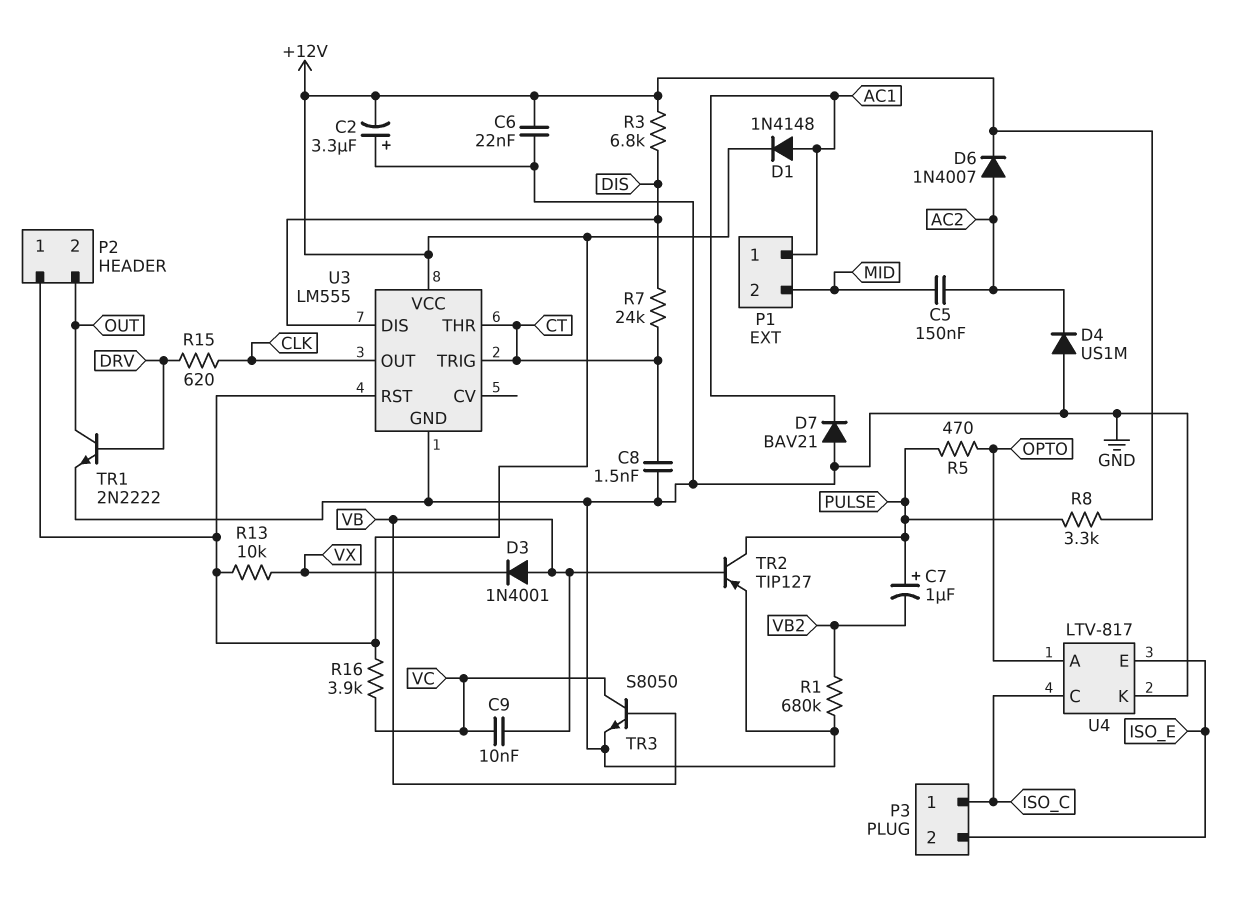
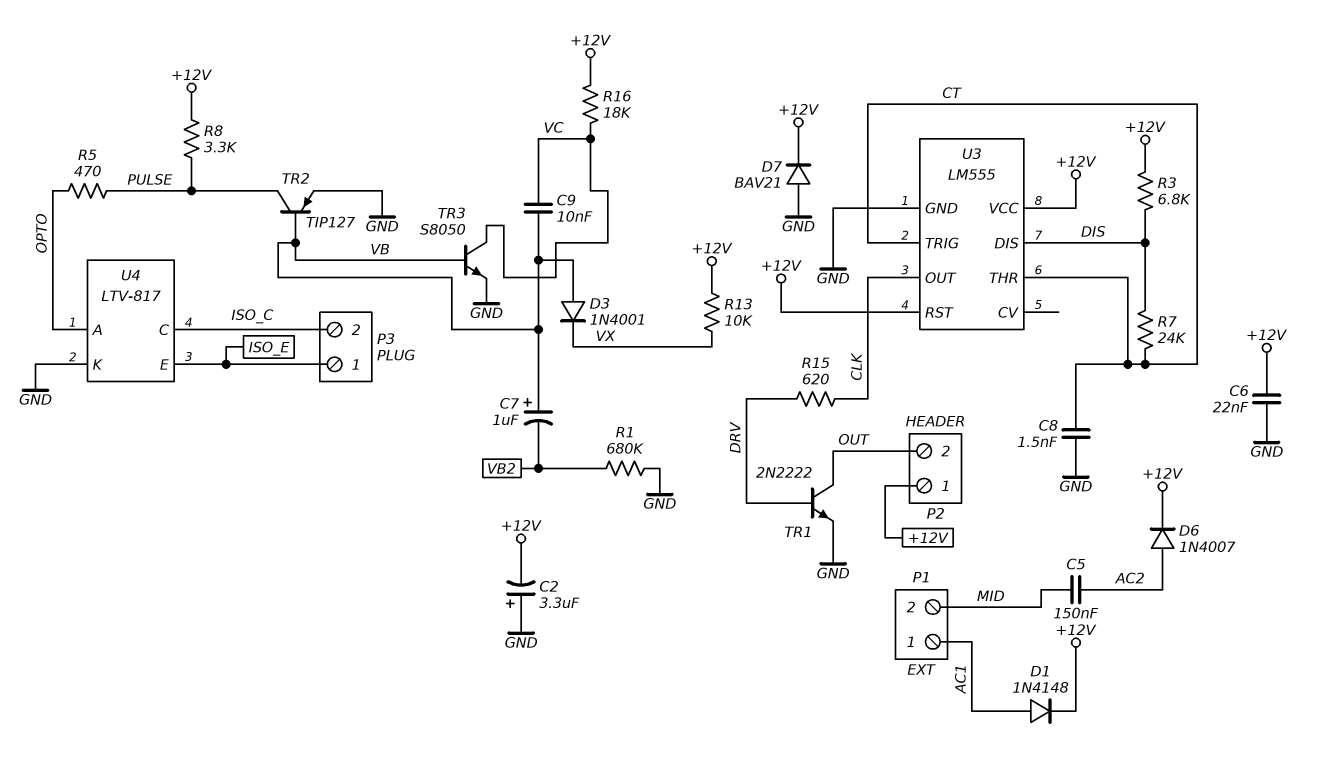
C7: 1uF (plus PULSE, minus VB2) -> 1uF (plus VB, minus VB2)
D4: diode US1M (A GND, K AC2) -> none
D7: diode BAV21 (A GND, K AC1) -> diode BAV21 (A GND, K +12V)
P3 pin 1: ISO_C -> ISO_E
P3 pin 2: ISO_E -> ISO_C
R16: 3.9k (+12V, VC) -> 18k (+12V, VC)

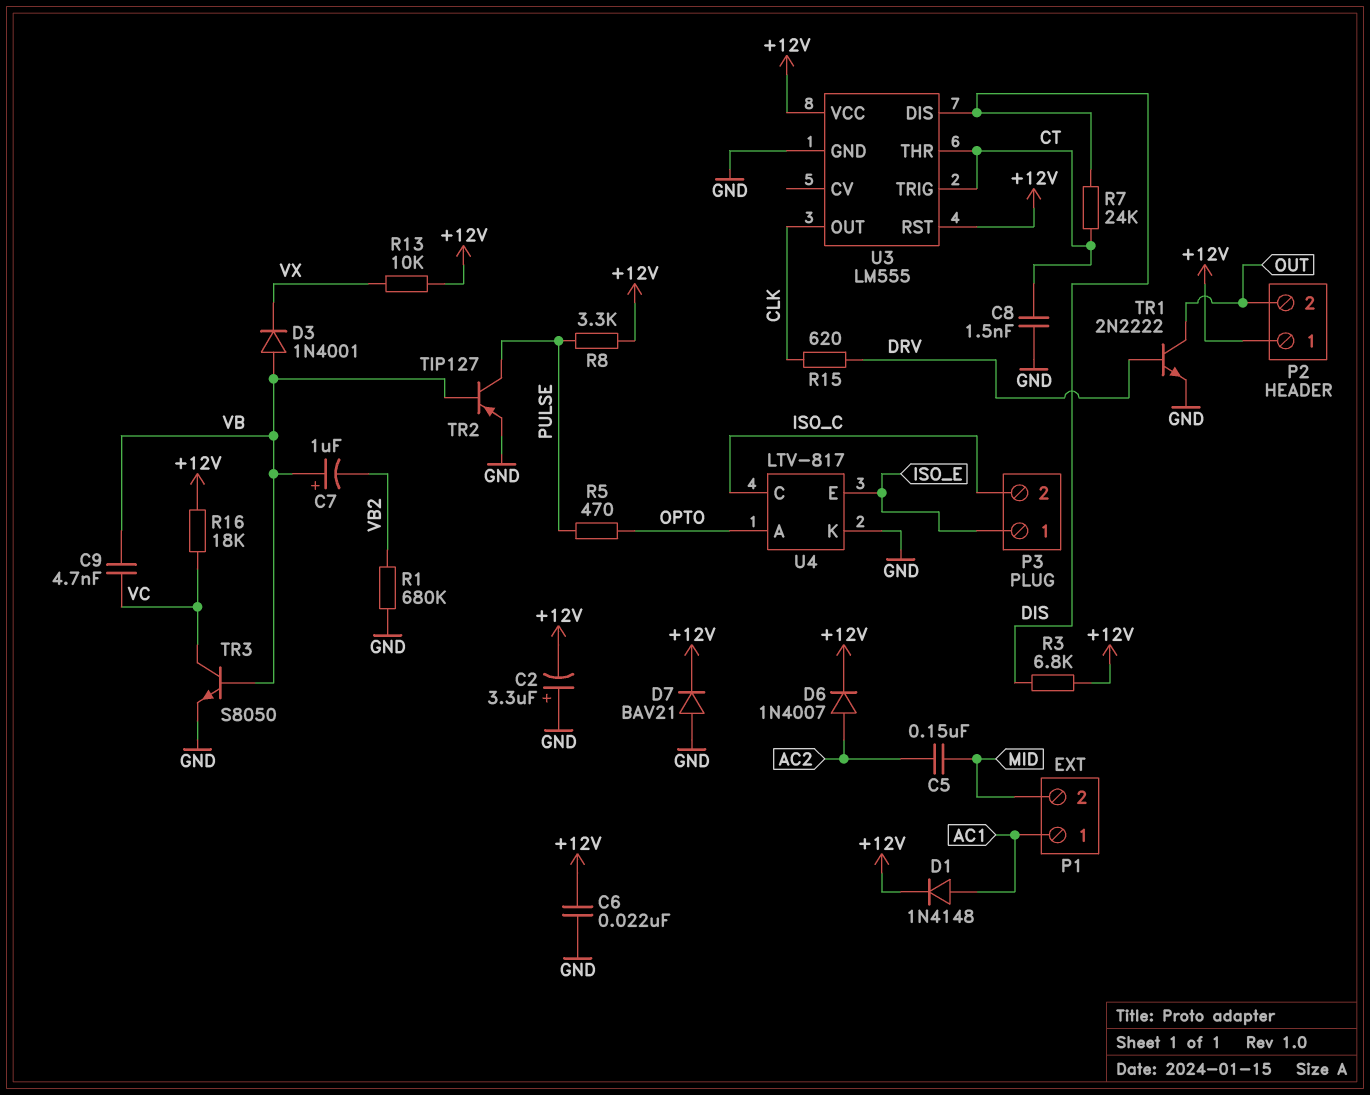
C9: 10nF (VB, VC) -> 4.7nF (VB, VC)

